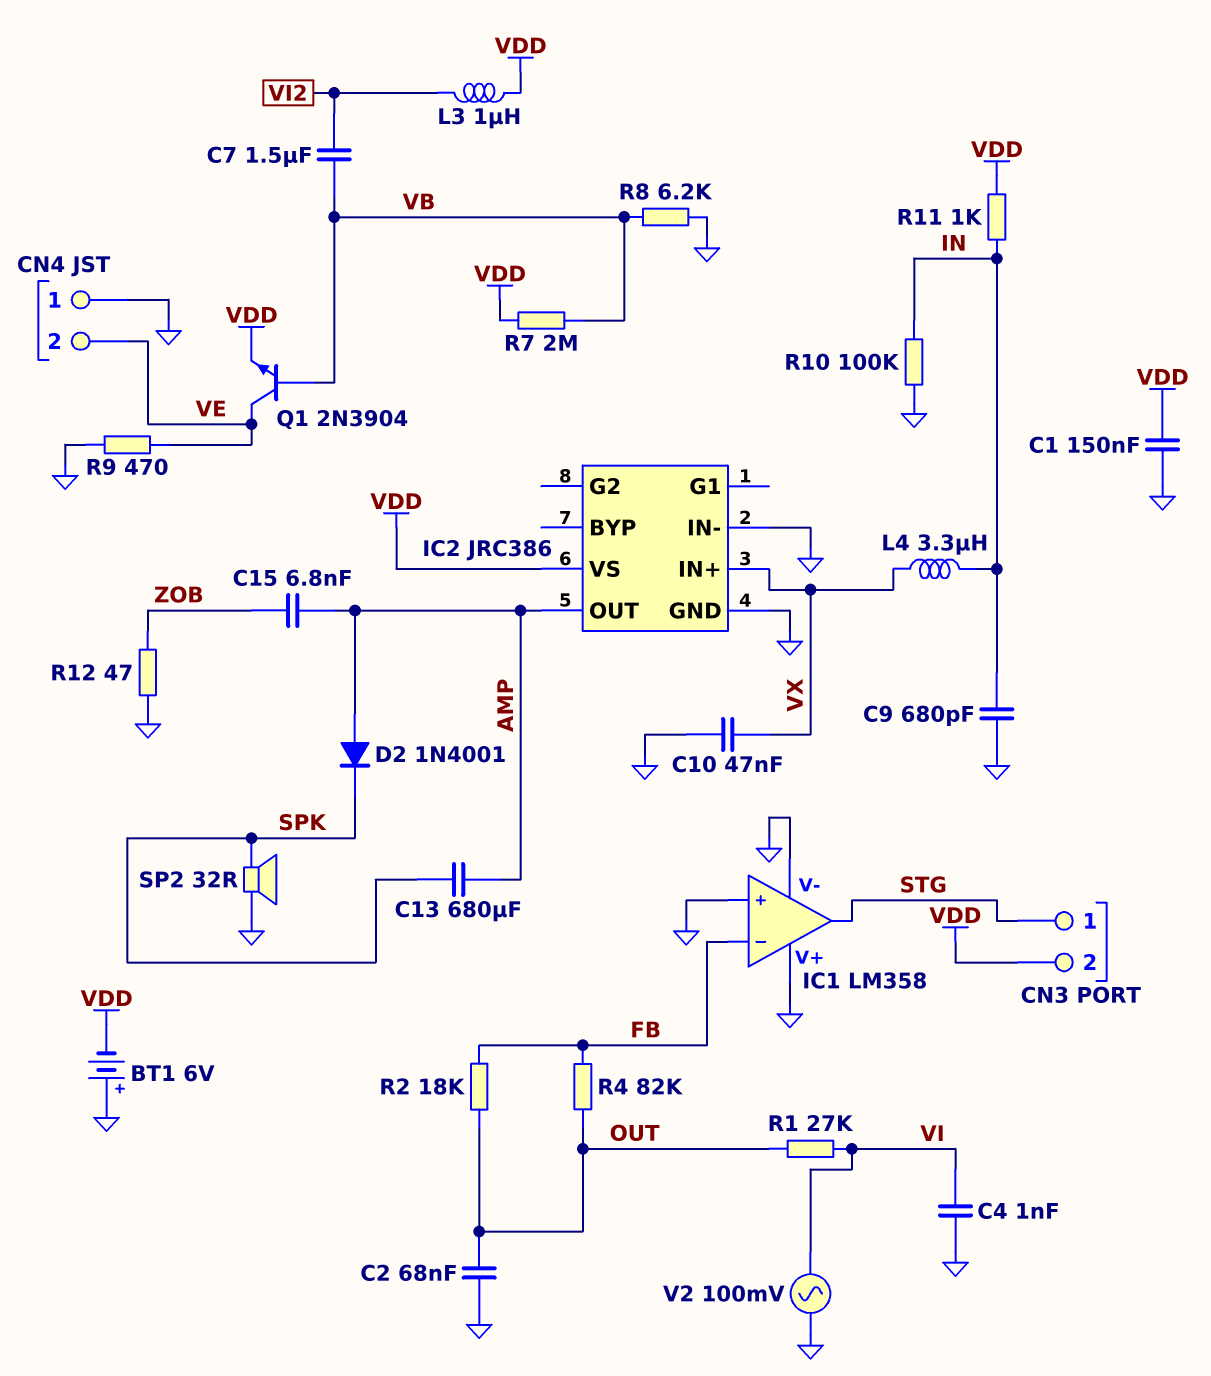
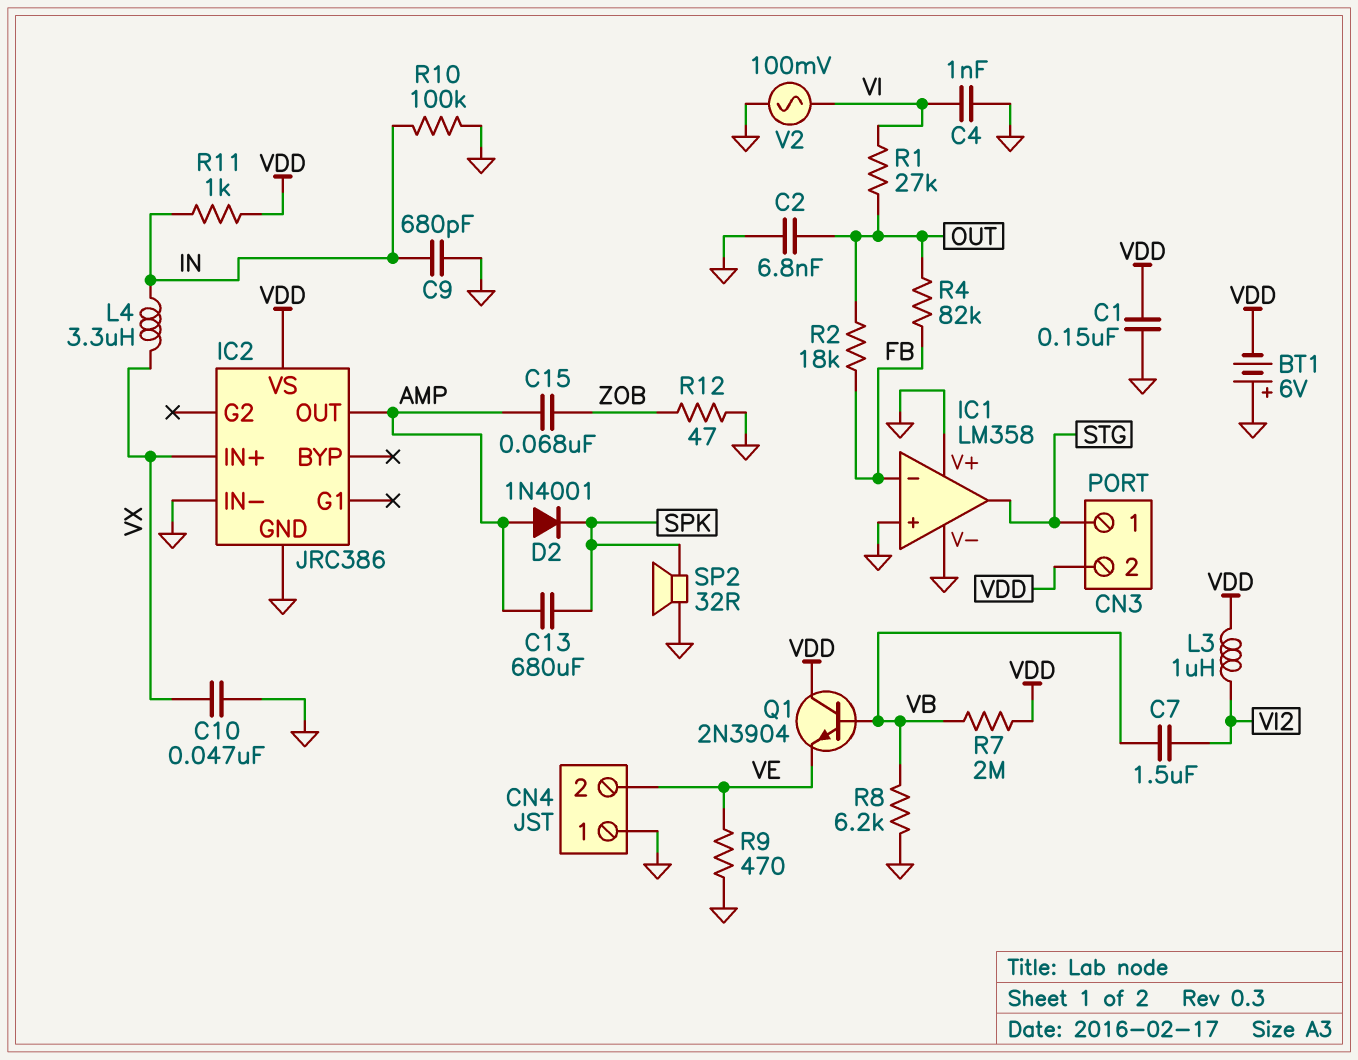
C2: 68nF (GND, OUT) -> 6.8nF (GND, OUT)
C15: 6.8nF (AMP, ZOB) -> 68nF (AMP, ZOB)
Q1: NPN 2N3904 (B VB, C VE, E VDD) -> NPN 2N3904 (B VB, C VDD, E VE)

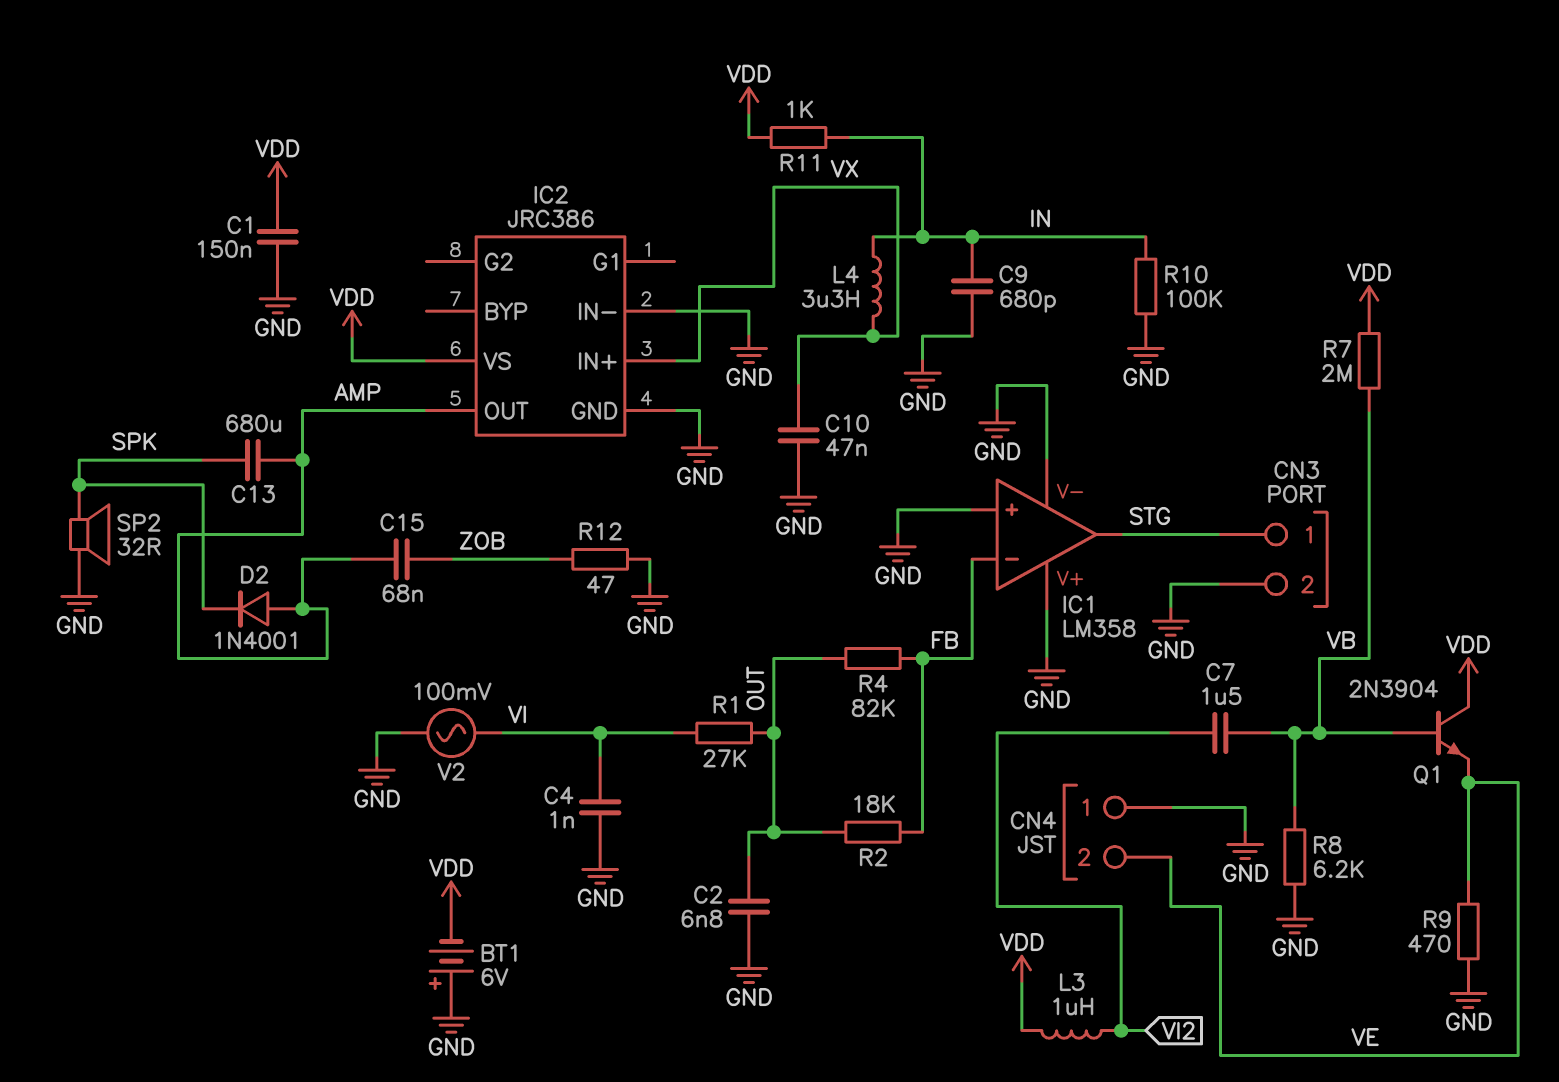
CN3 pin 2: VDD -> GND

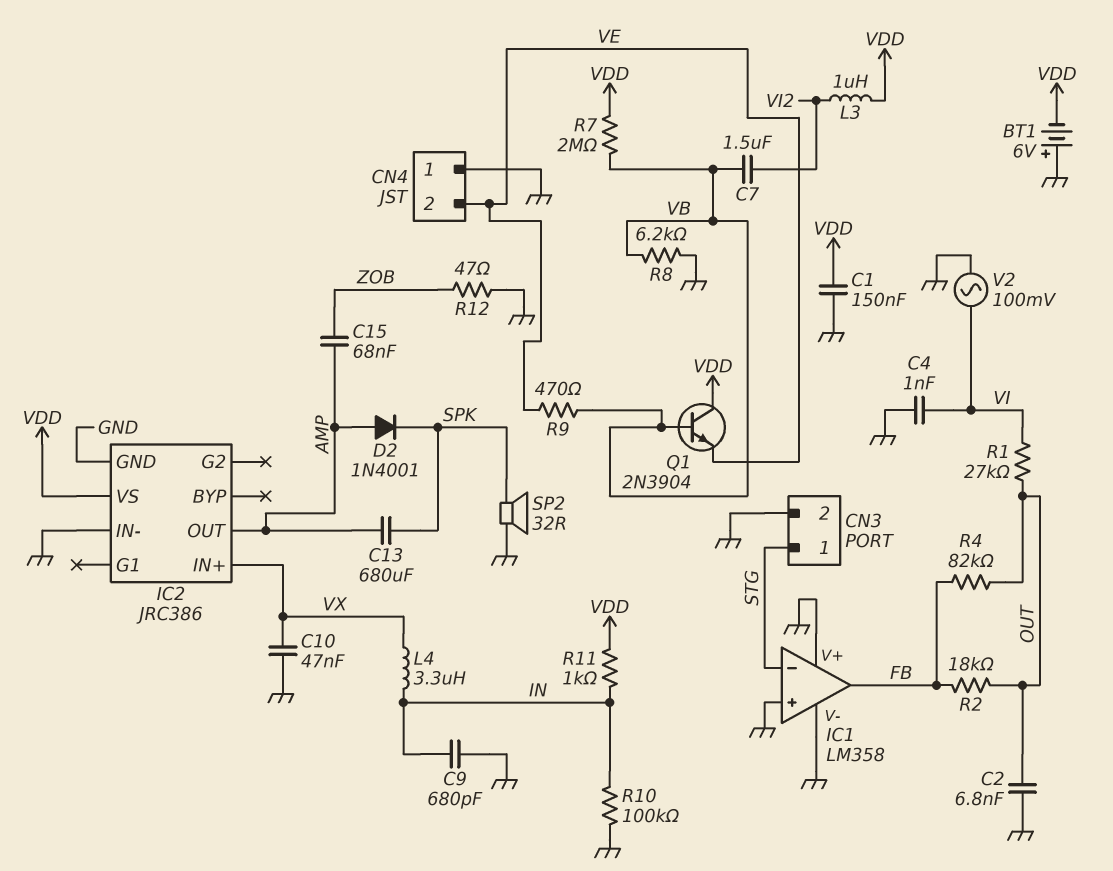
IC1 pin in-: FB -> STG
IC1 pin out: STG -> FB
R9: 470 (GND, VE) -> 470 (VB, VE)

